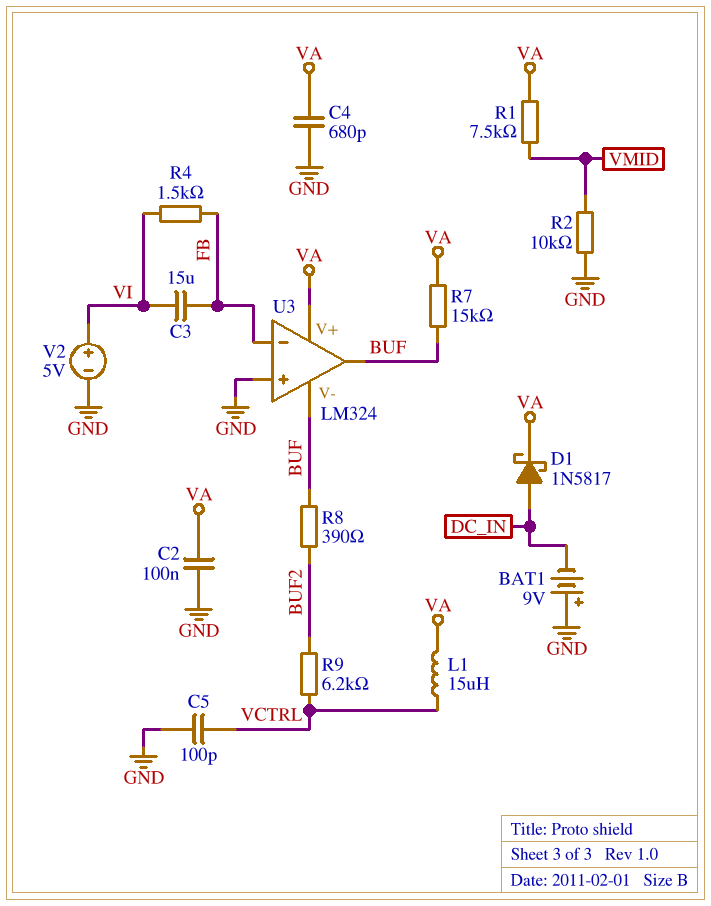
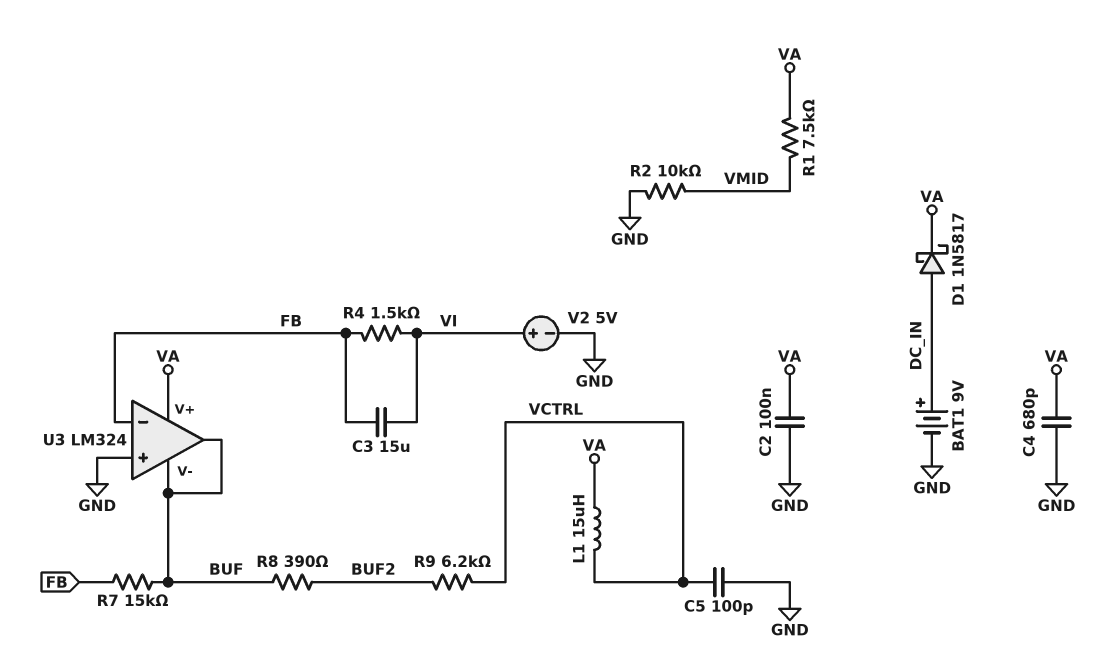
BAT1: 9V (plus GND, minus DC_IN) -> 9V (plus DC_IN, minus GND)
R7: 15k (BUF, VA) -> 15k (BUF, FB)

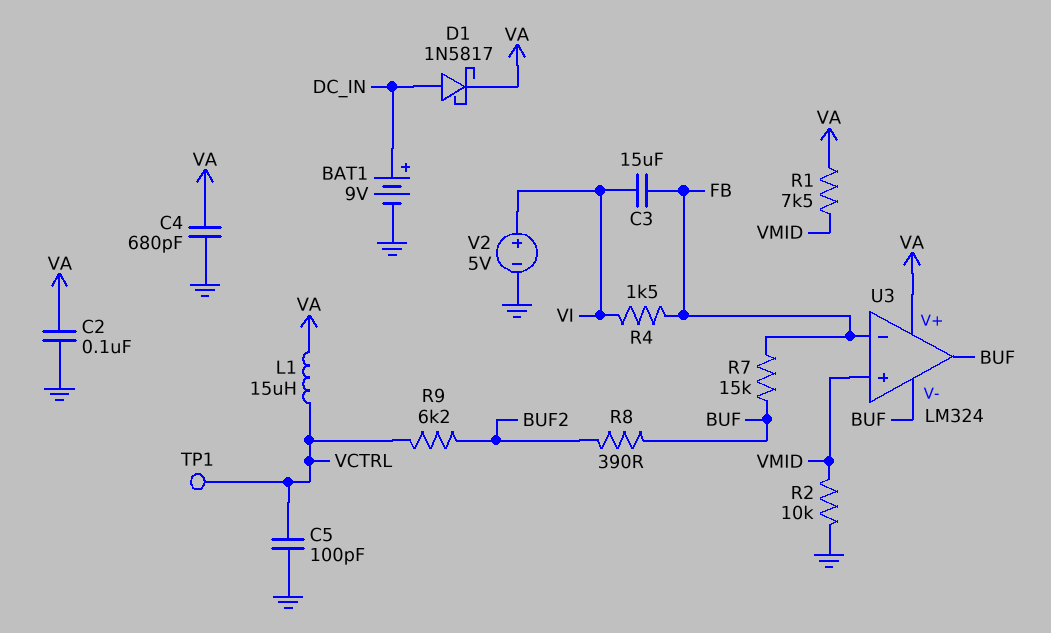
TP1: none -> test point (VCTRL)
U3 pin in+: GND -> VMID

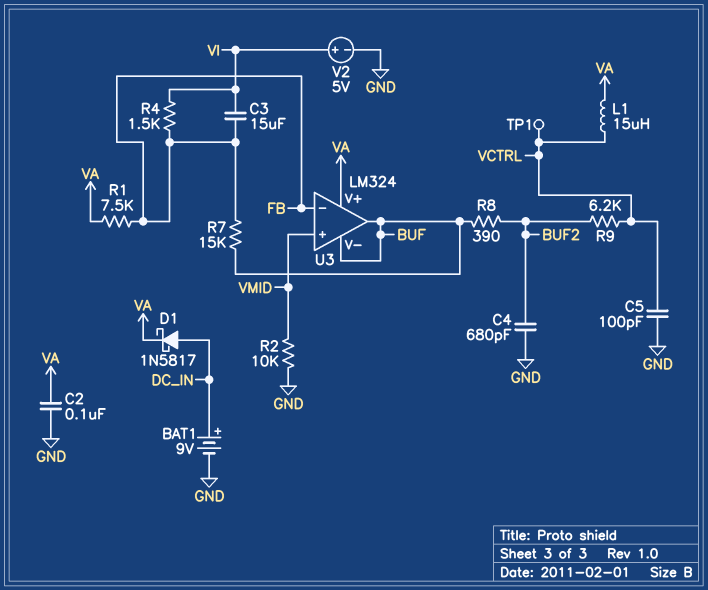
C4: 680pF (GND, VA) -> 680pF (BUF2, GND)
R1: 7.5k (VA, VMID) -> 7.5k (FB, VA)

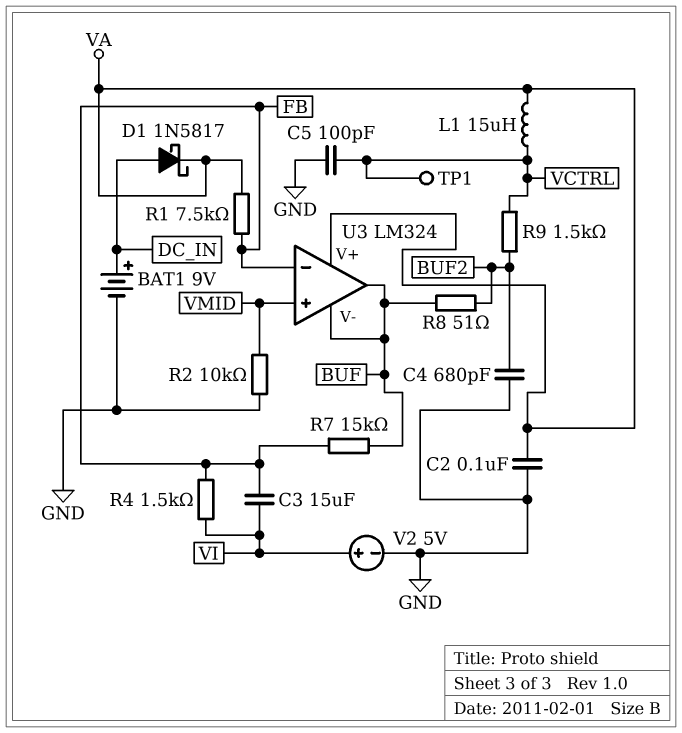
R8: 390 (BUF, BUF2) -> 51 (BUF, BUF2)
R9: 6.2k (BUF2, VCTRL) -> 1.5k (BUF2, VCTRL)

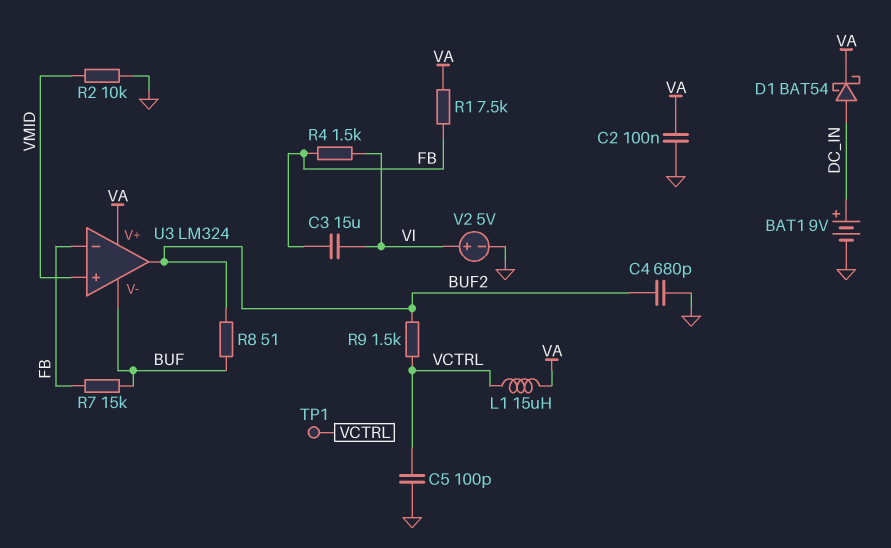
D1: schottky 1N5817 (A DC_IN, K VA) -> schottky BAT54 (A DC_IN, K VA)
U3 pin out: BUF -> BUF2

